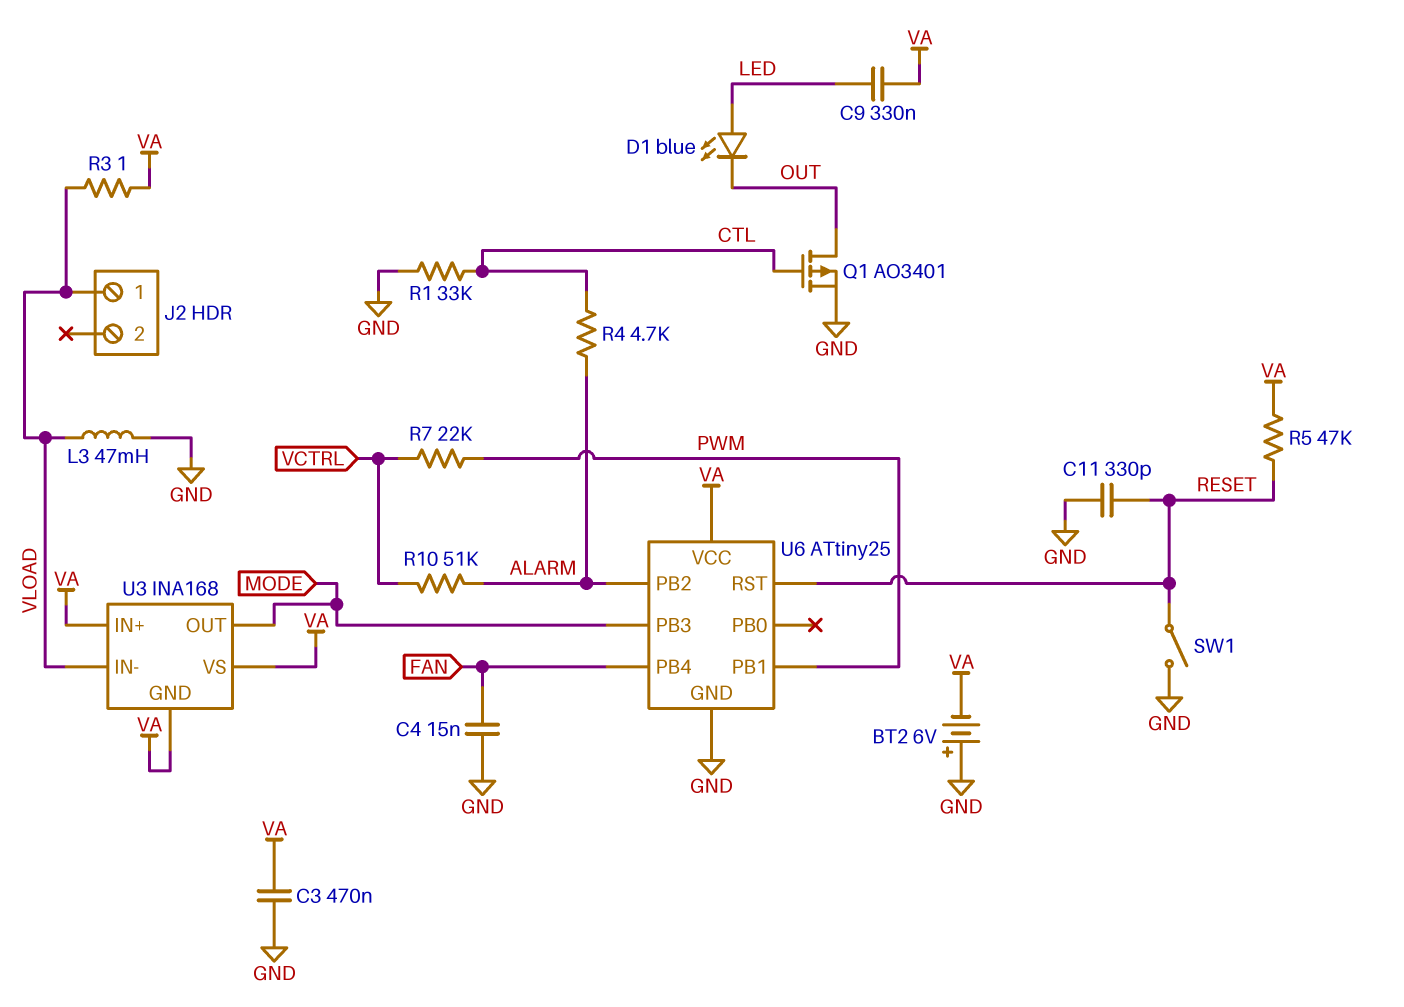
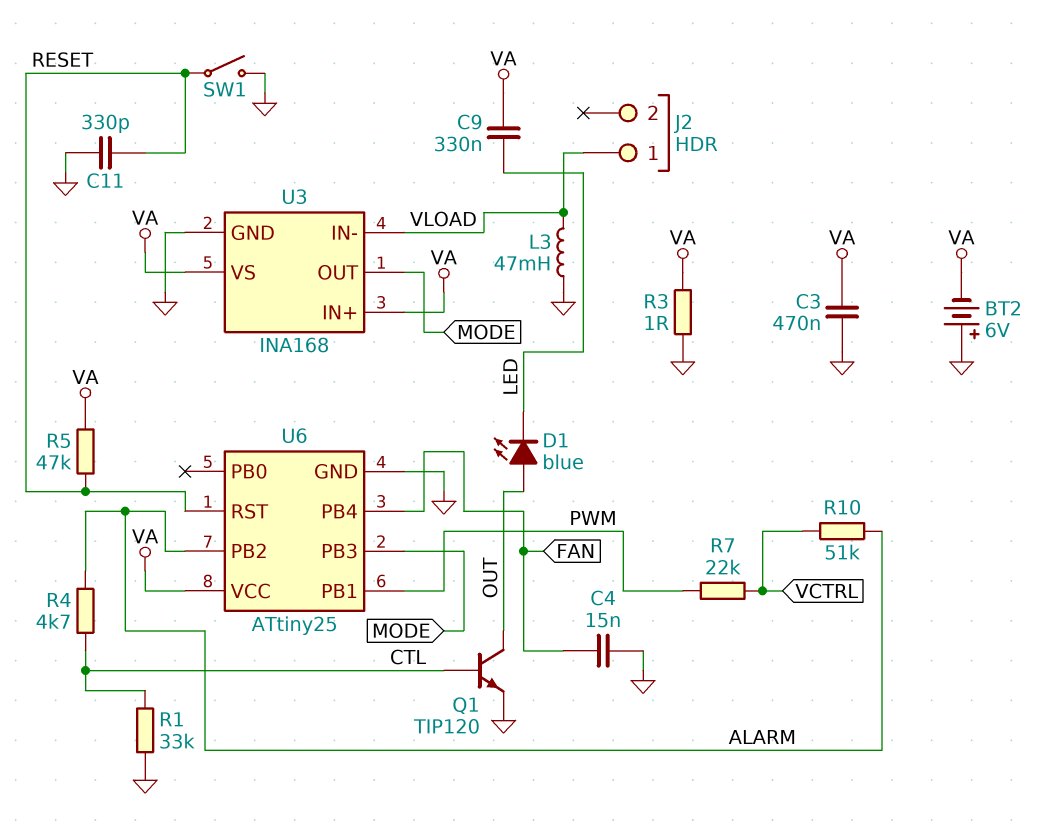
D1: LED blue (A LED, K OUT) -> LED blue (A OUT, K LED)
Q1: PMOS AO3401 (G CTL, D OUT, S GND) -> NPN TIP120 (B CTL, C OUT, E GND)
R3: 1 (VA, VLOAD) -> 1 (GND, VA)
U3 pin GND: VA -> GND

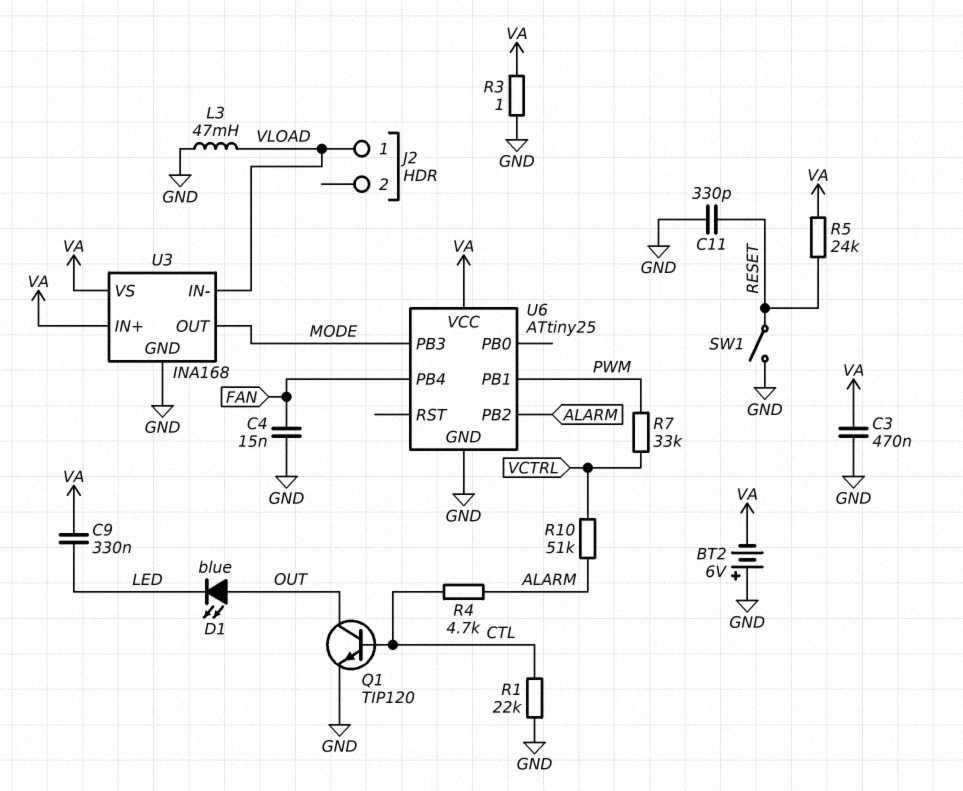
R1: 33k (CTL, GND) -> 22k (CTL, GND)
R5: 47k (RESET, VA) -> 24k (RESET, VA)
R7: 22k (PWM, VCTRL) -> 33k (PWM, VCTRL)
U6 pin RST: RESET -> none

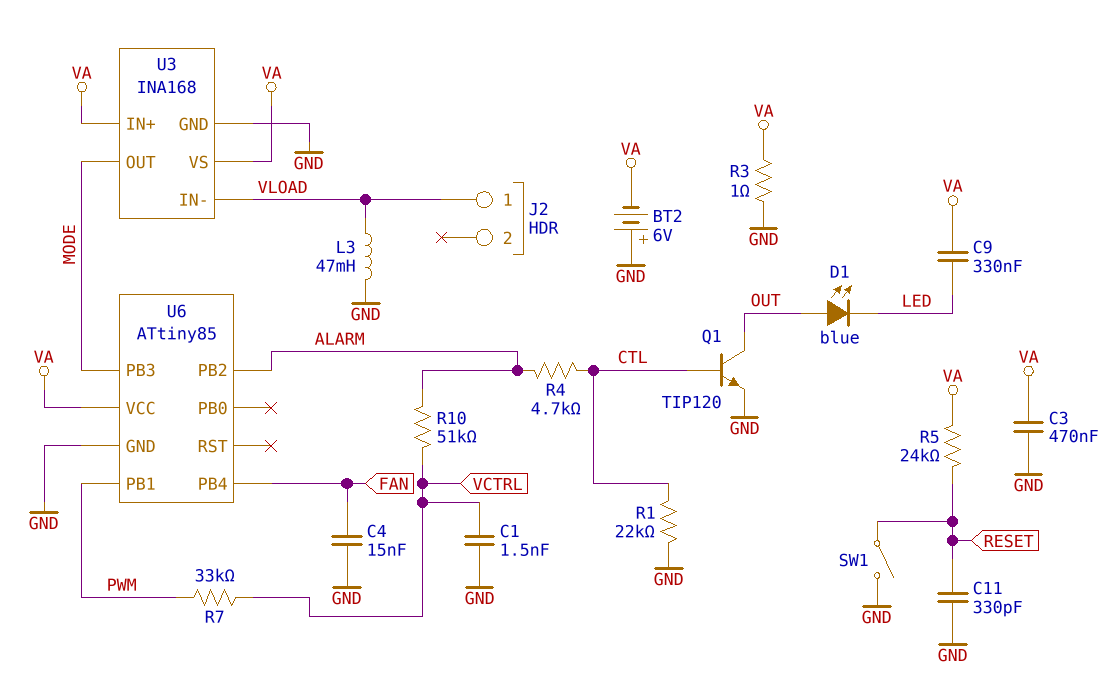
C1: none -> 1.5nF (GND, VCTRL)
U6: ATtiny25 -> ATtiny85

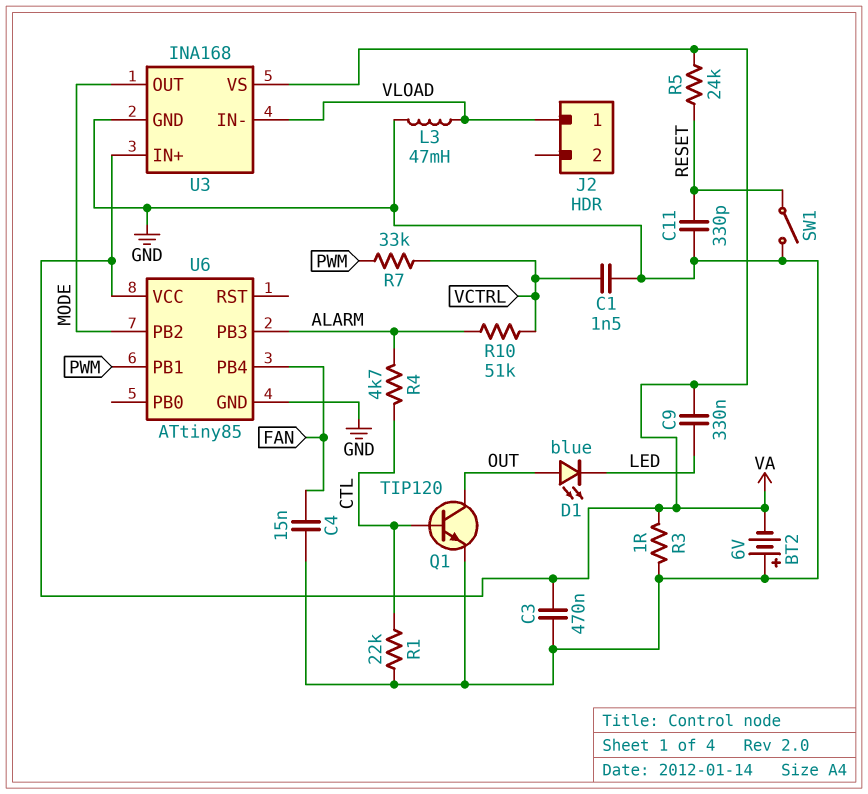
U6 pin PB2: ALARM -> MODE
U6 pin PB3: MODE -> ALARM

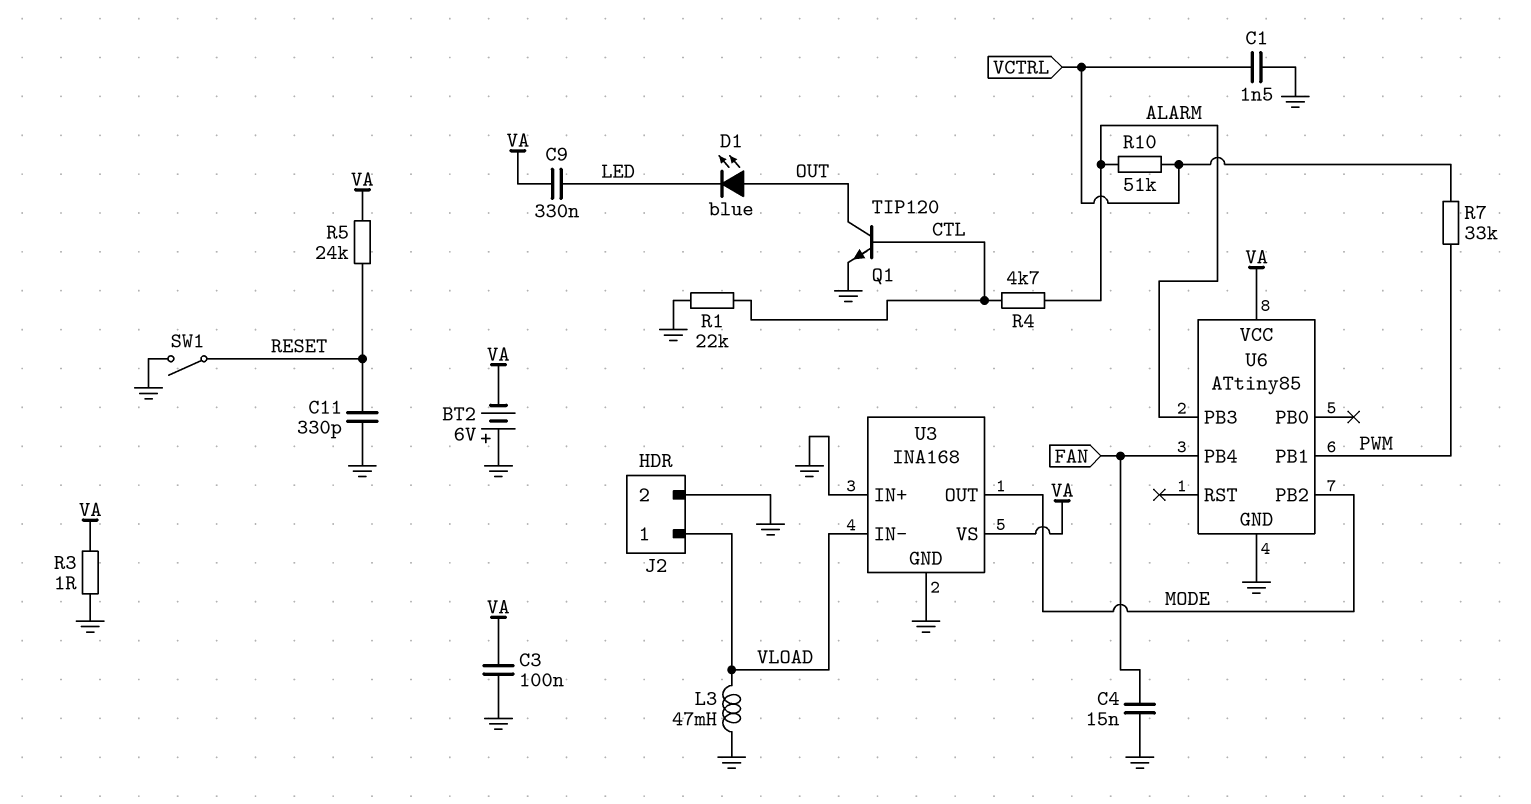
C3: 470nF (GND, VA) -> 100nF (GND, VA)
J2 pin 2: none -> GND
U3 pin IN+: VA -> GND

